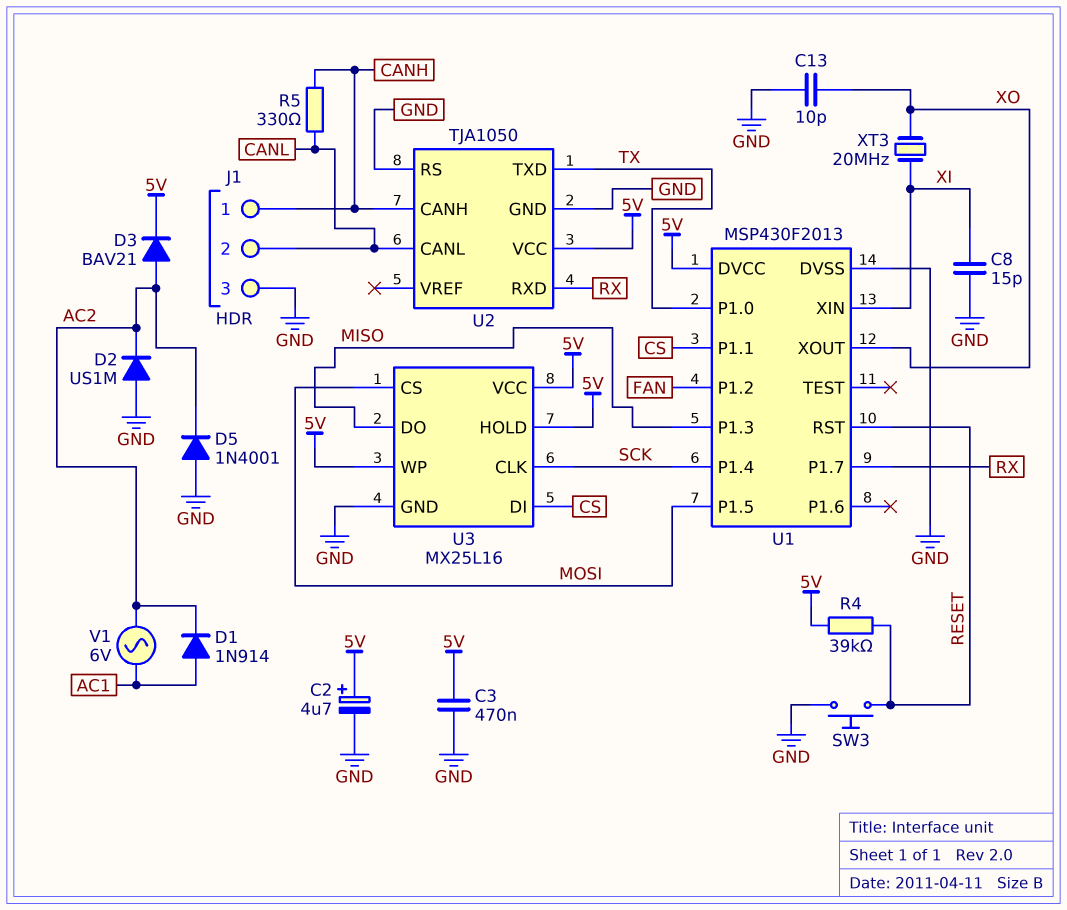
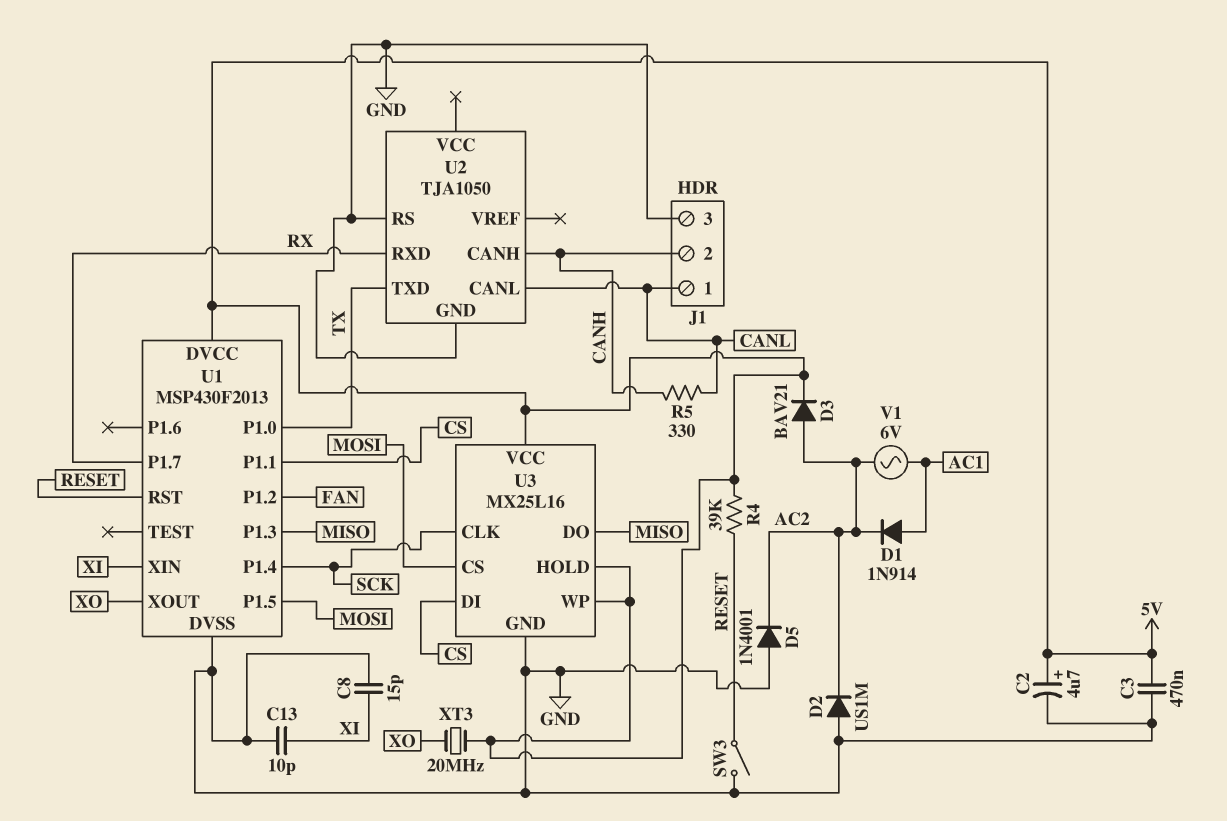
C13: 10pF (GND, XO) -> 10pF (GND, XI)
J1 pin 1: CANH -> CANL
J1 pin 2: CANL -> CANH
SW3: button (GND, RESET) -> switch (GND, RESET)
U2 pin VCC: 5V -> none
XT3: 20MHz (XI, XO) -> 20MHz (5V, XO)

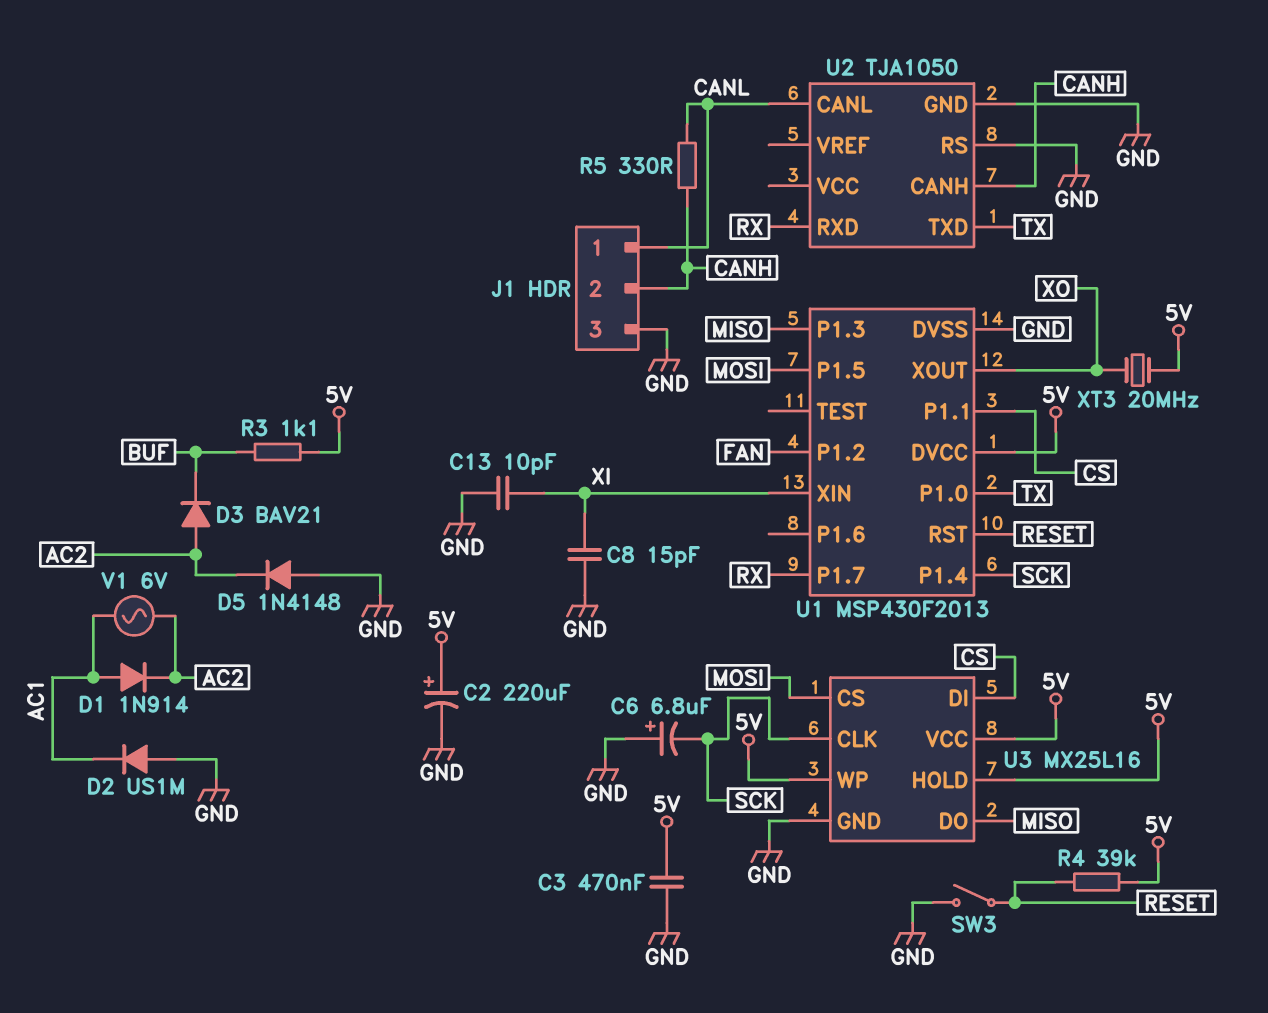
C2: 4.7uF (plus 5V, minus GND) -> 220uF (plus 5V, minus GND)
C6: none -> 6.8uF (plus GND, minus SCK)
D2: diode US1M (A GND, K AC2) -> diode US1M (A GND, K AC1)
D3: diode BAV21 (A AC2, K 5V) -> diode BAV21 (A AC2, K BUF)
D5: diode 1N4001 (A GND, K AC2) -> diode 1N4148 (A GND, K AC2)
R3: none -> 1.1k (5V, BUF)

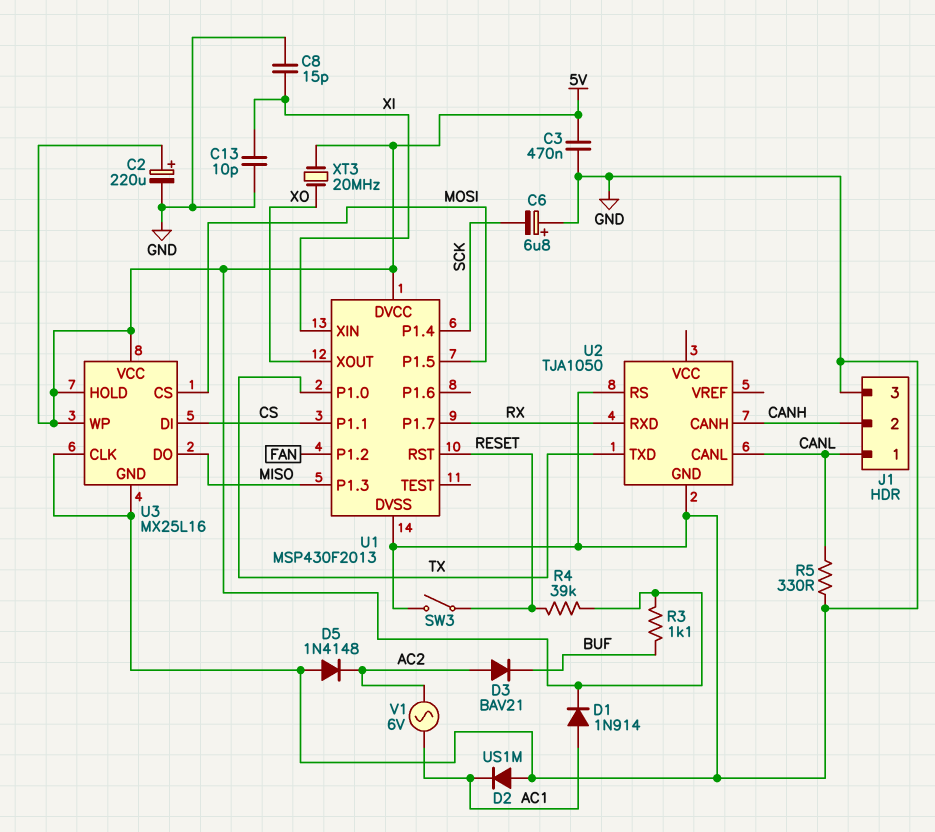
D1: diode 1N914 (A AC1, K AC2) -> diode 1N914 (A AC1, K 5V)
R5: 330 (CANH, CANL) -> 330 (CANL, GND)
U3 pin CLK: SCK -> GND

